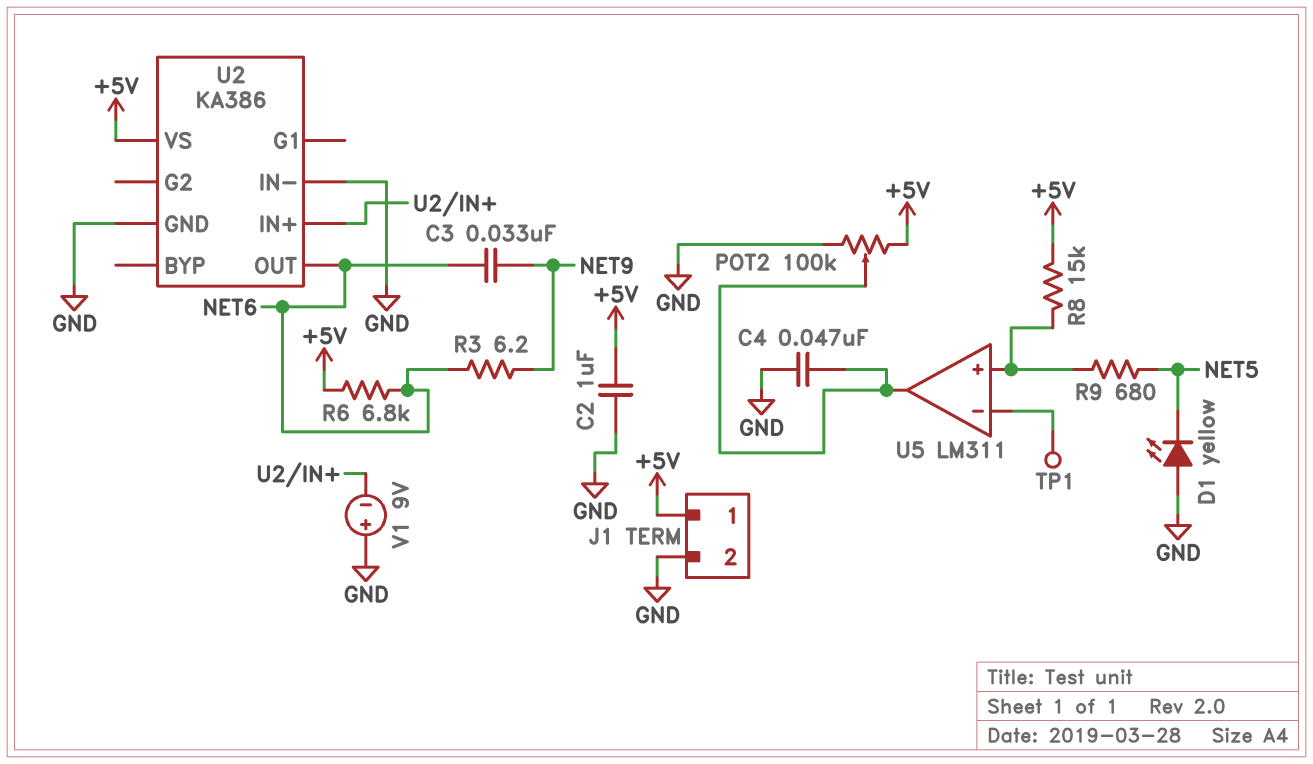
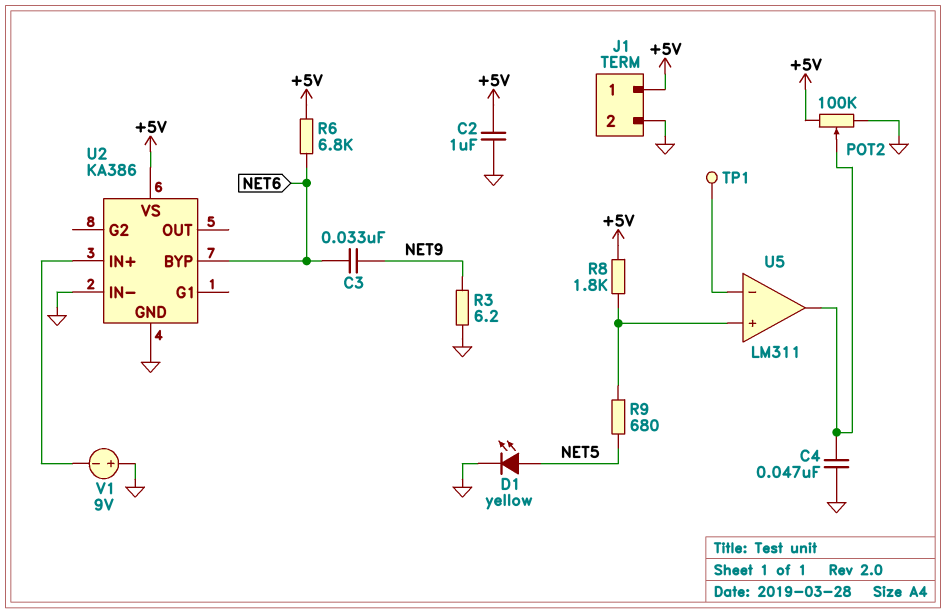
D1: LED yellow (A GND, K NET5) -> LED yellow (A NET5, K GND)
R3: 6.2 (NET6, NET9) -> 6.2 (GND, NET9)
R8: 15k (+5V, U5/in+) -> 1.8k (+5V, U5/in+)
U2 pin BYP: none -> NET6
U2 pin OUT: NET6 -> none

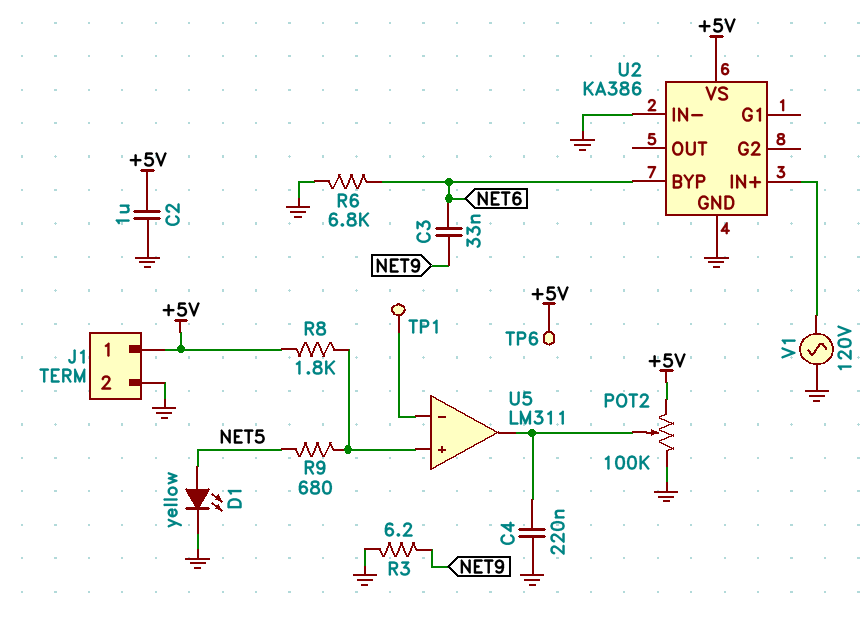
C4: 47nF (GND, U5/out) -> 220nF (GND, U5/out)
R6: 6.8k (+5V, NET6) -> 6.8k (GND, NET6)
TP6: none -> test point (+5V)
V1: 9V (plus GND, minus U2/IN+) -> AC 120V (GND, U2/IN+)

